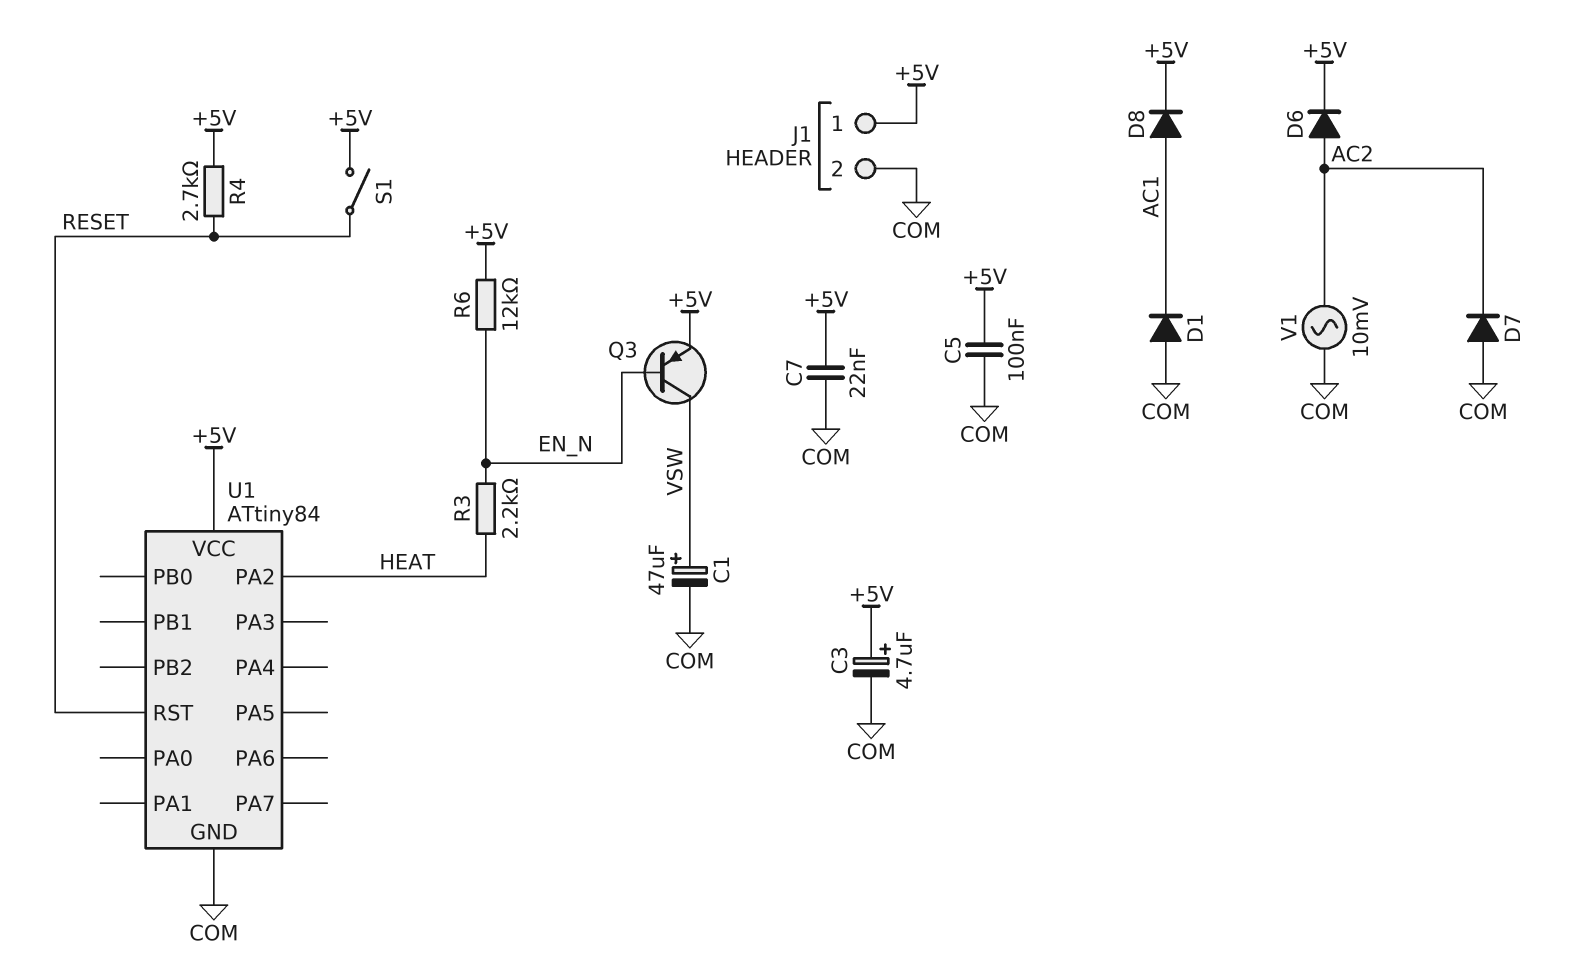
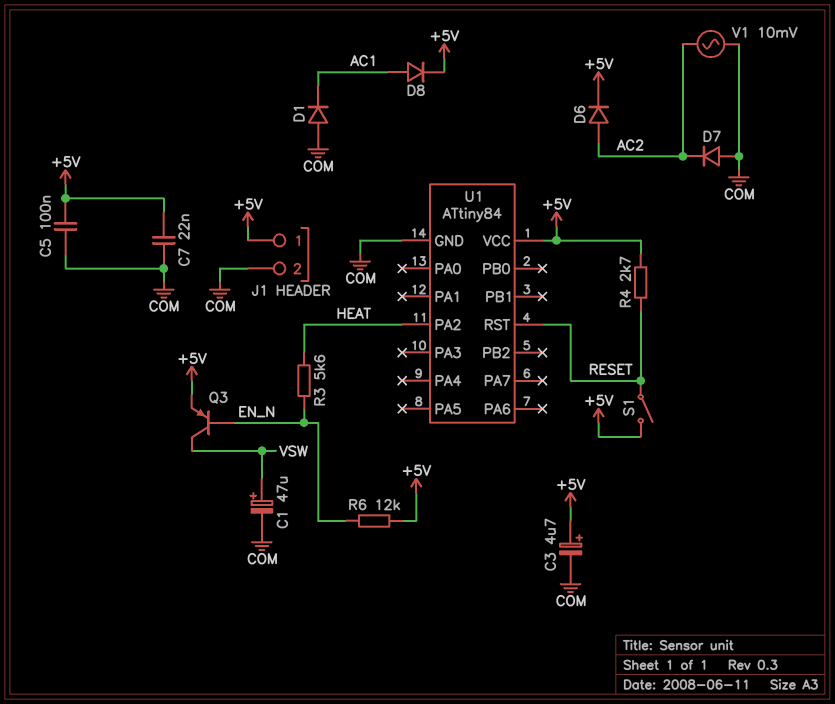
R3: 2.2k (EN_N, HEAT) -> 5.6k (EN_N, HEAT)

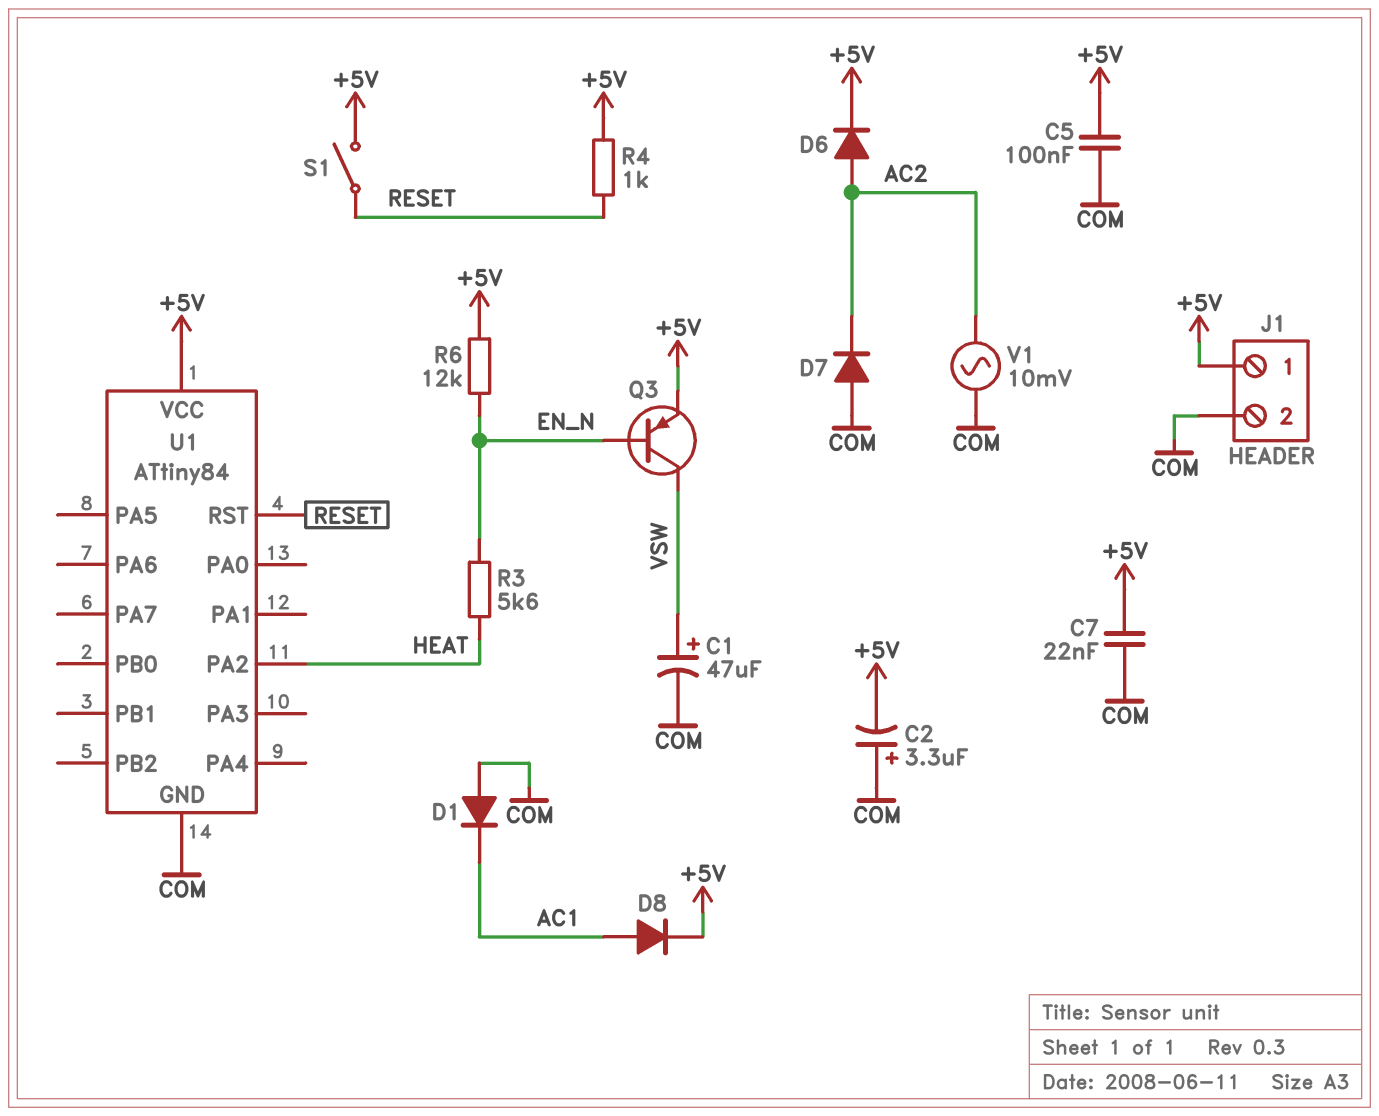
C2: none -> 3.3uF (plus COM, minus +5V)
C3: 4.7uF (plus +5V, minus COM) -> none
R4: 2.7k (+5V, RESET) -> 1k (+5V, RESET)

